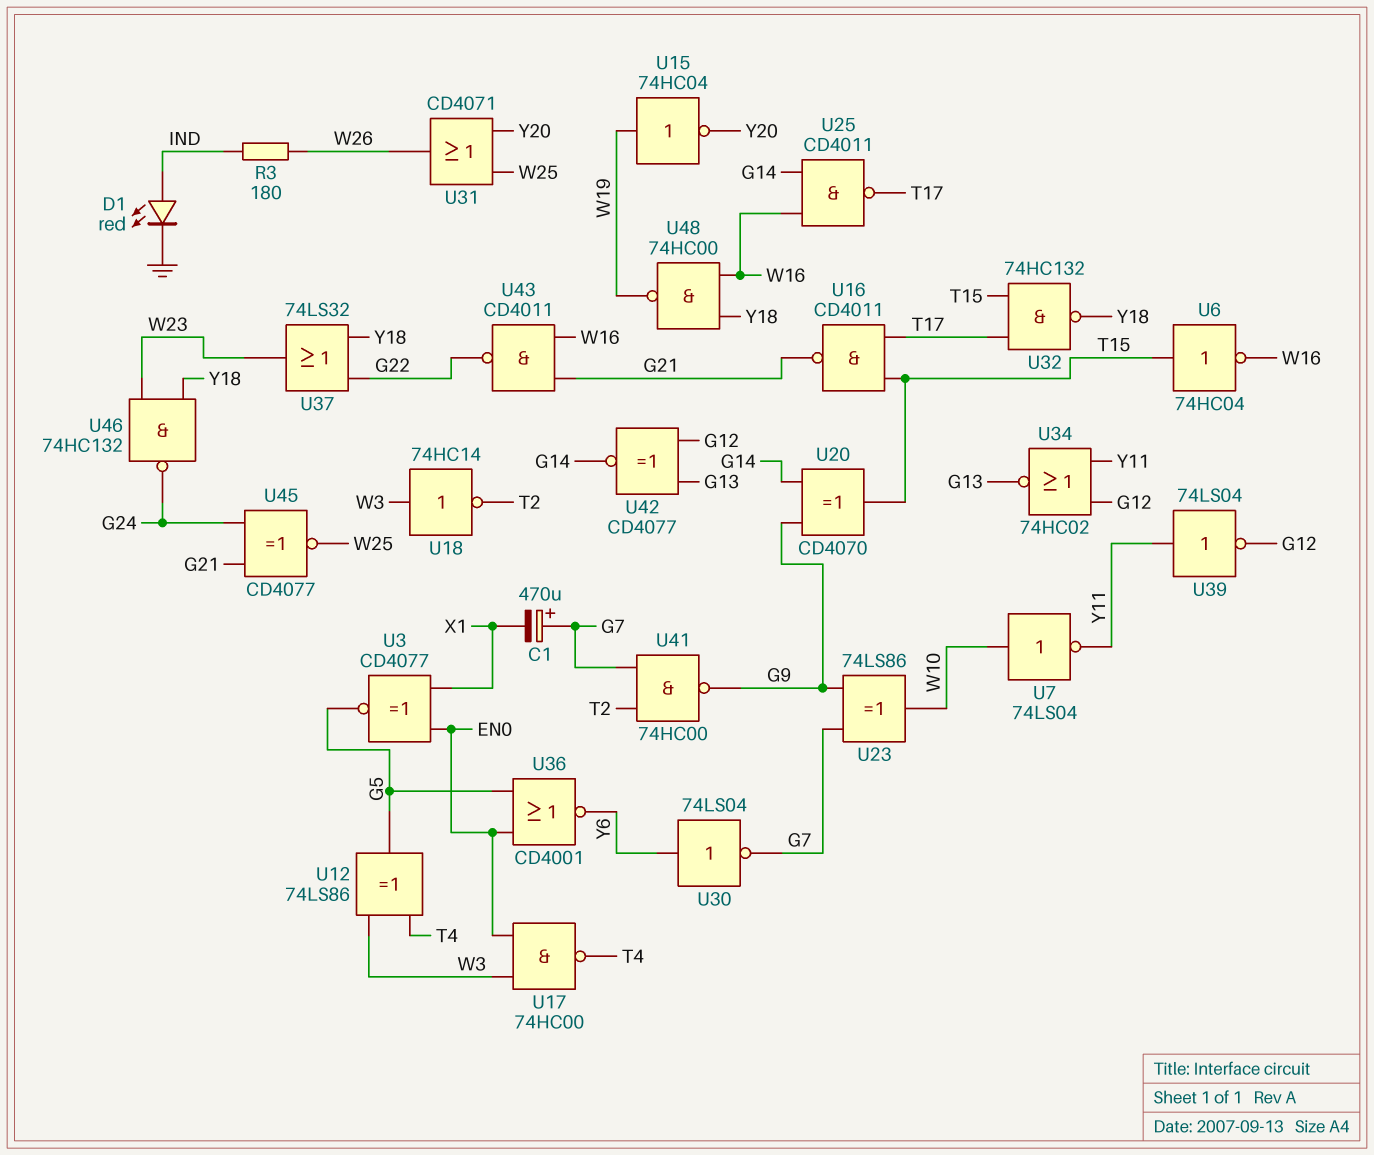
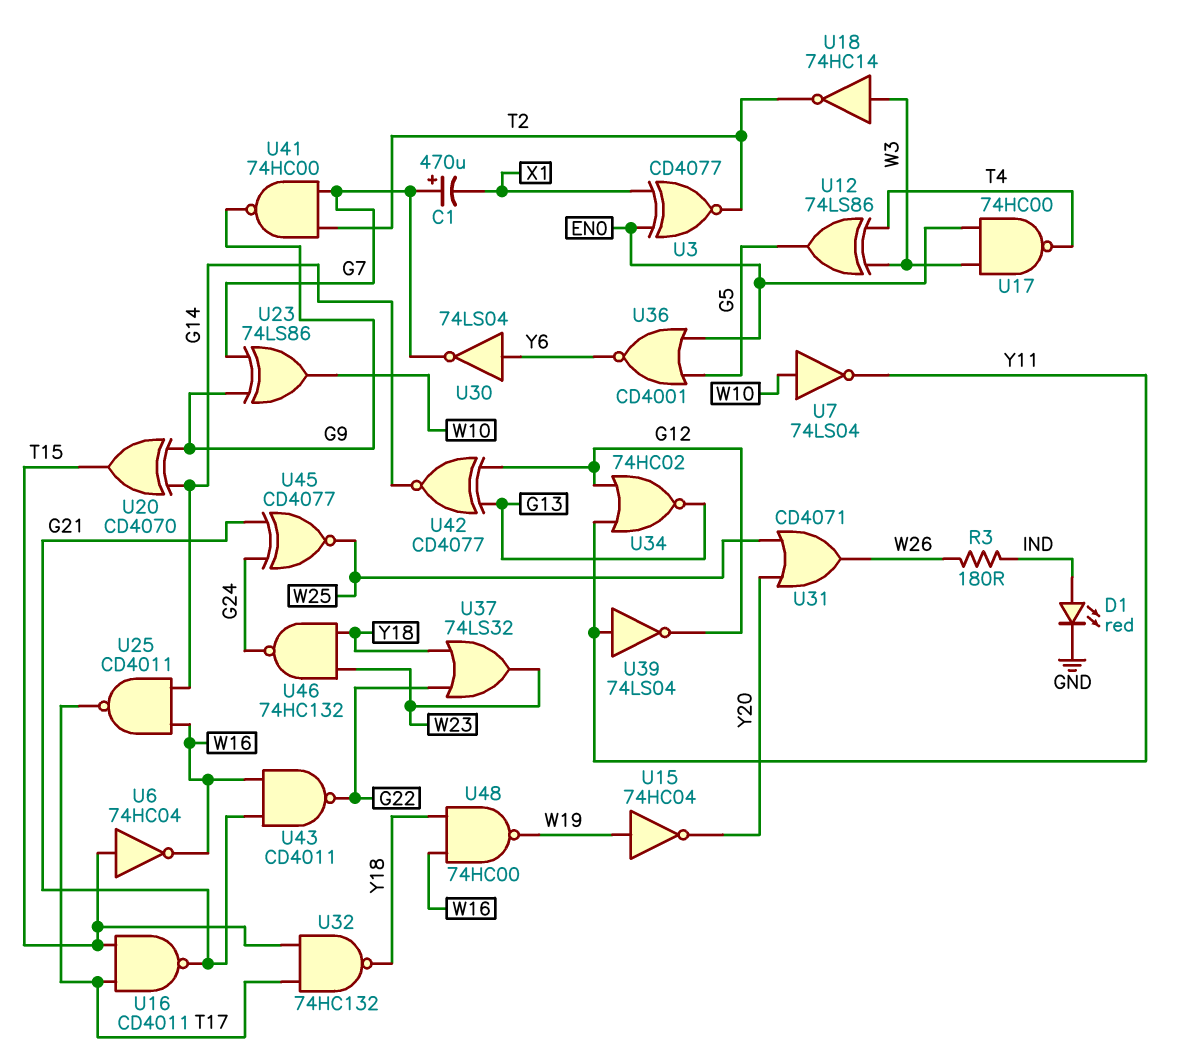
U3: XNOR CD4077 (in EN0, in X1, out G5) -> XNOR CD4077 (in EN0, in X1, out T2)

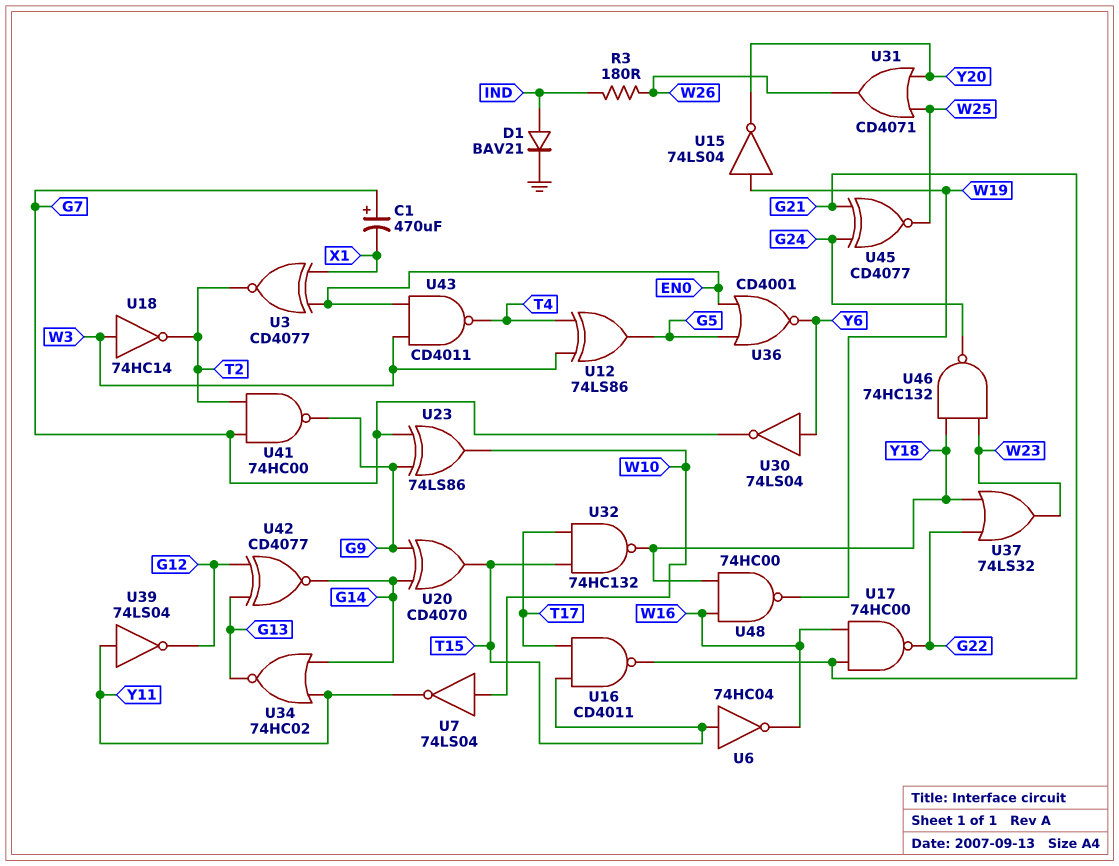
D1: LED red (A IND, K GND) -> diode BAV21 (A IND, K GND)
U15: NOT 74HC04 (in W19, out Y20) -> NOT 74LS04 (in W19, out Y20)
U17: NAND 74HC00 (in EN0, in W3, out T4) -> NAND 74HC00 (in G21, in W16, out G22)
U25: NAND CD4011 (in G14, in W16, out T17) -> none
U34: NOR 74HC02 (in G12, in Y11, out G13) -> NOR 74HC02 (in G14, in Y11, out G13)
U43: NAND CD4011 (in G21, in W16, out G22) -> NAND CD4011 (in EN0, in W3, out T4)

